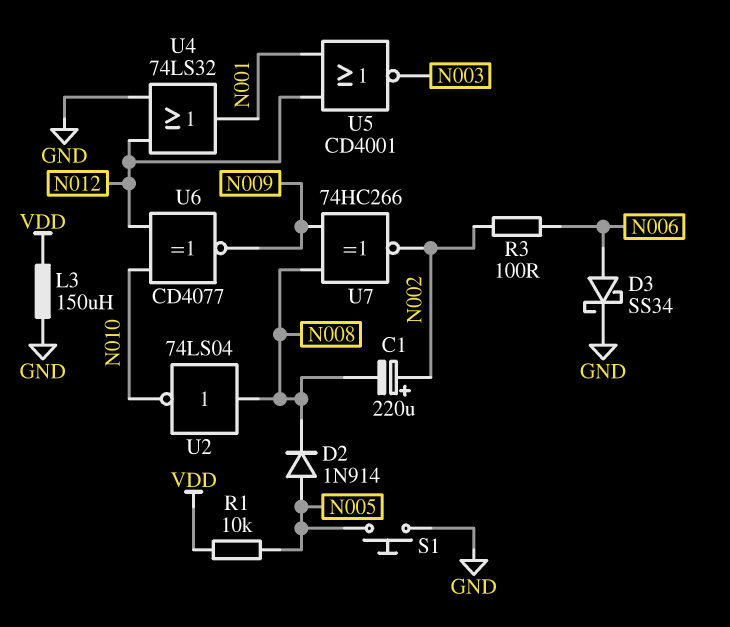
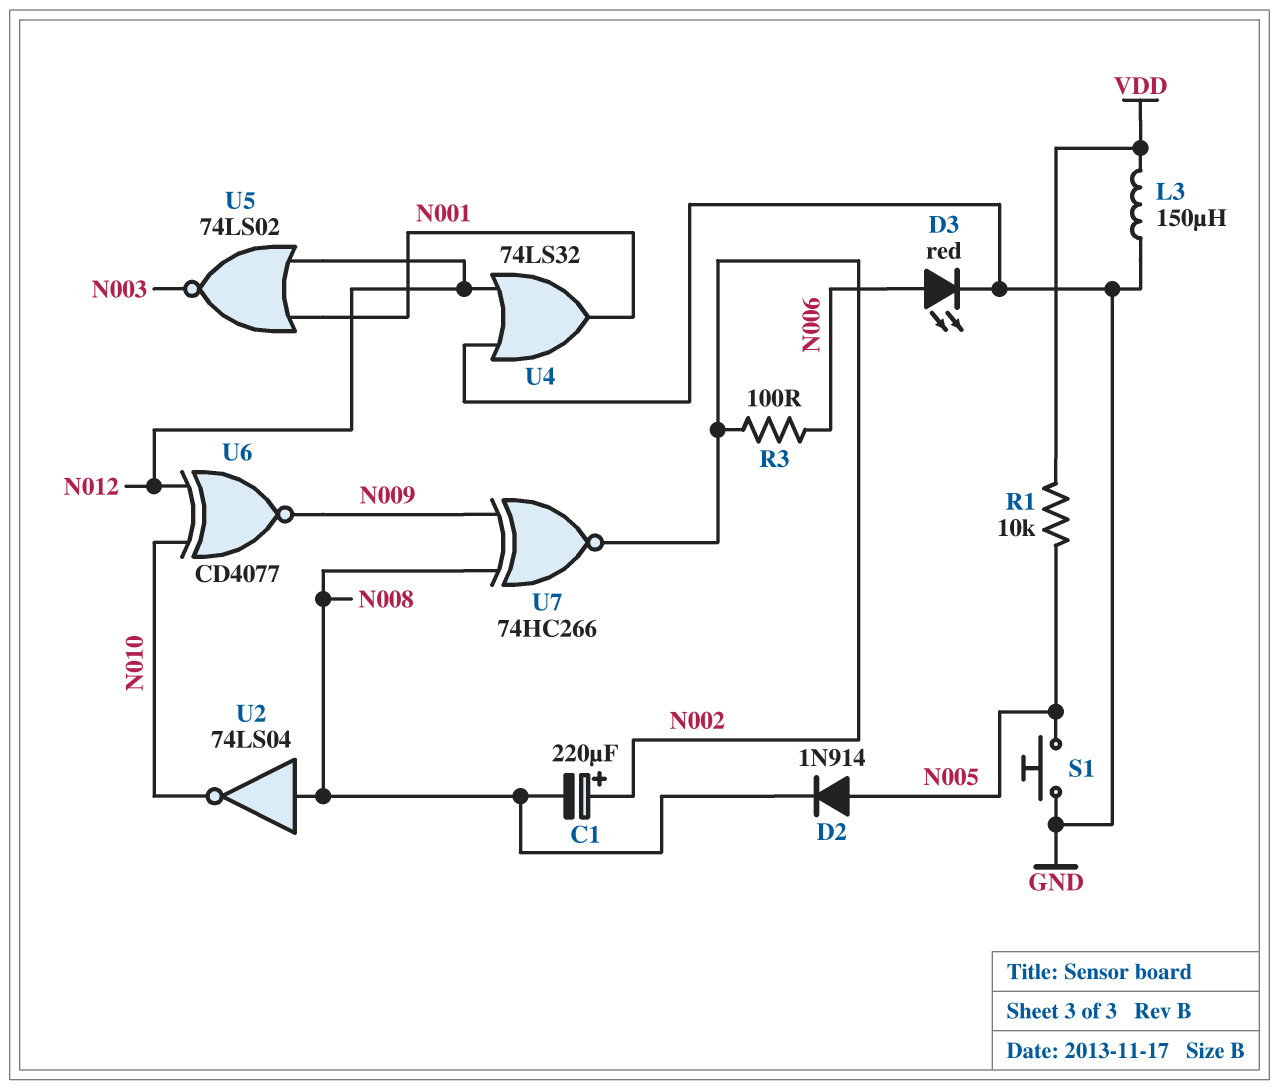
D3: schottky SS34 (A N006, K GND) -> LED red (A N006, K GND)
U5: NOR CD4001 (in N001, in N012, out N003) -> NOR 74LS02 (in N001, in N012, out N003)

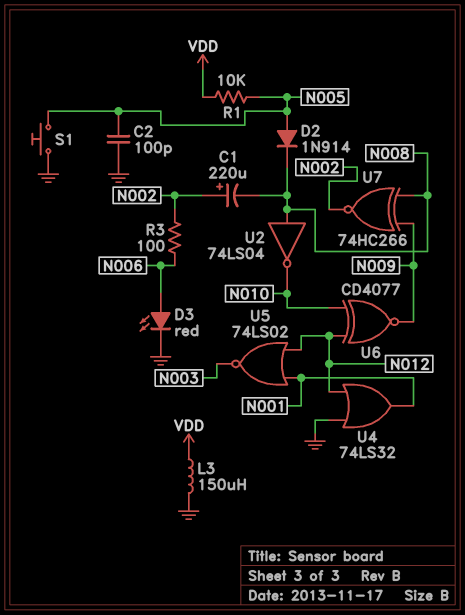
C2: none -> 100pF (GND, N005)

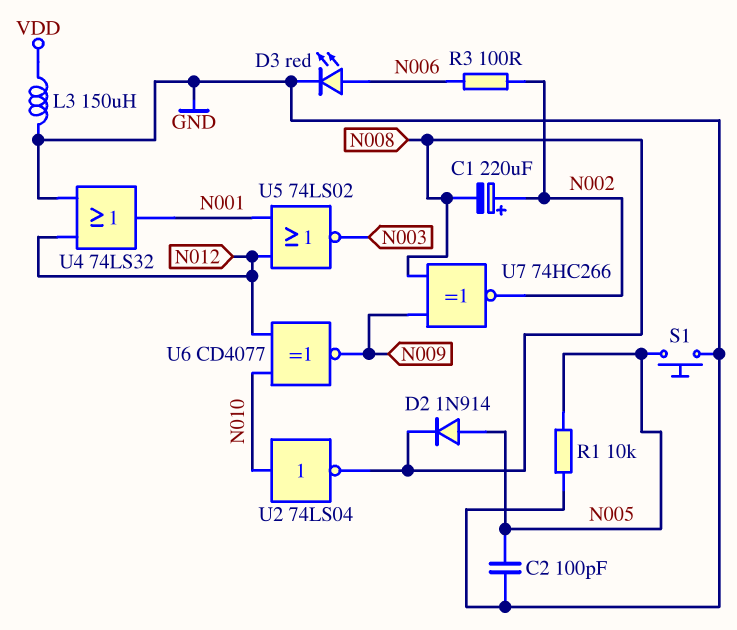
R1: 10k (N005, VDD) -> 10k (GND, N005)
U2: NOT 74LS04 (in N008, out N010) -> NOT 74LS04 (in N010, out N008)

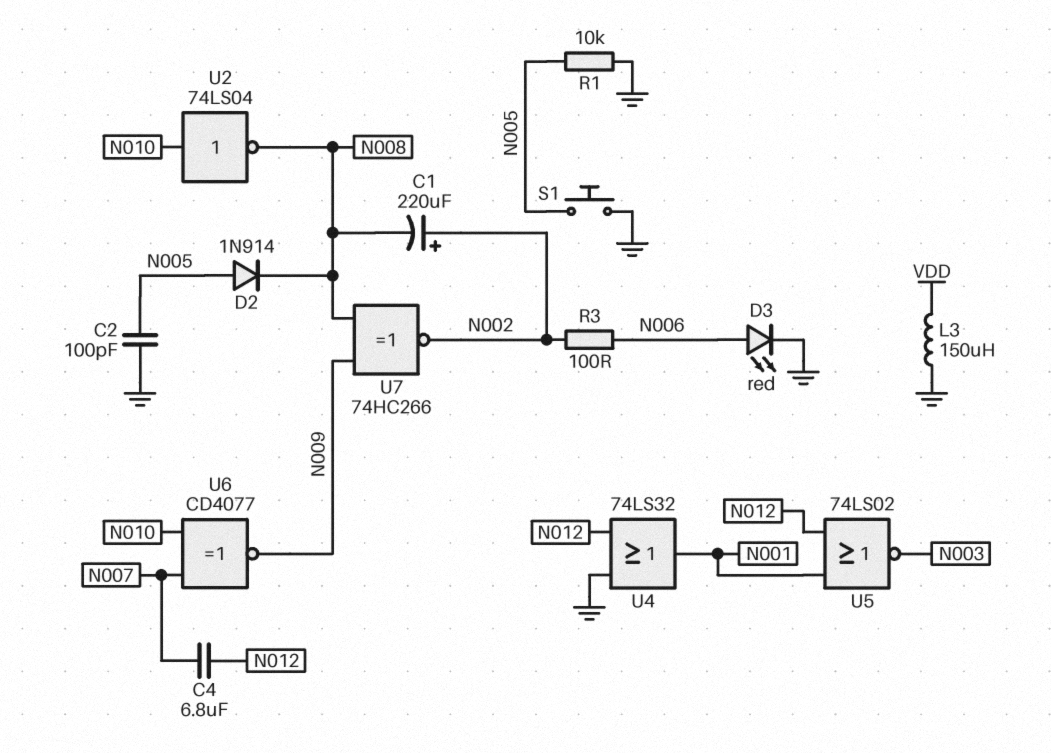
C4: none -> 6.8uF (N007, N012)
U6: XNOR CD4077 (in N010, in N012, out N009) -> XNOR CD4077 (in N007, in N010, out N009)

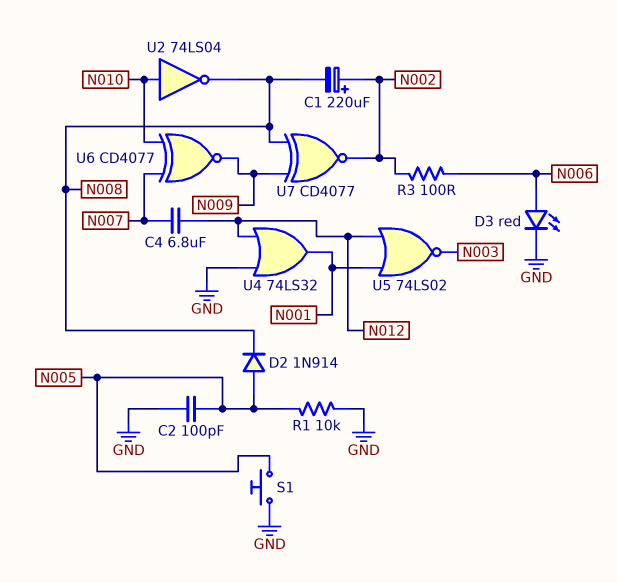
L3: 150uH (GND, VDD) -> none
U7: XNOR 74HC266 (in N008, in N009, out N002) -> XNOR CD4077 (in N008, in N009, out N002)

